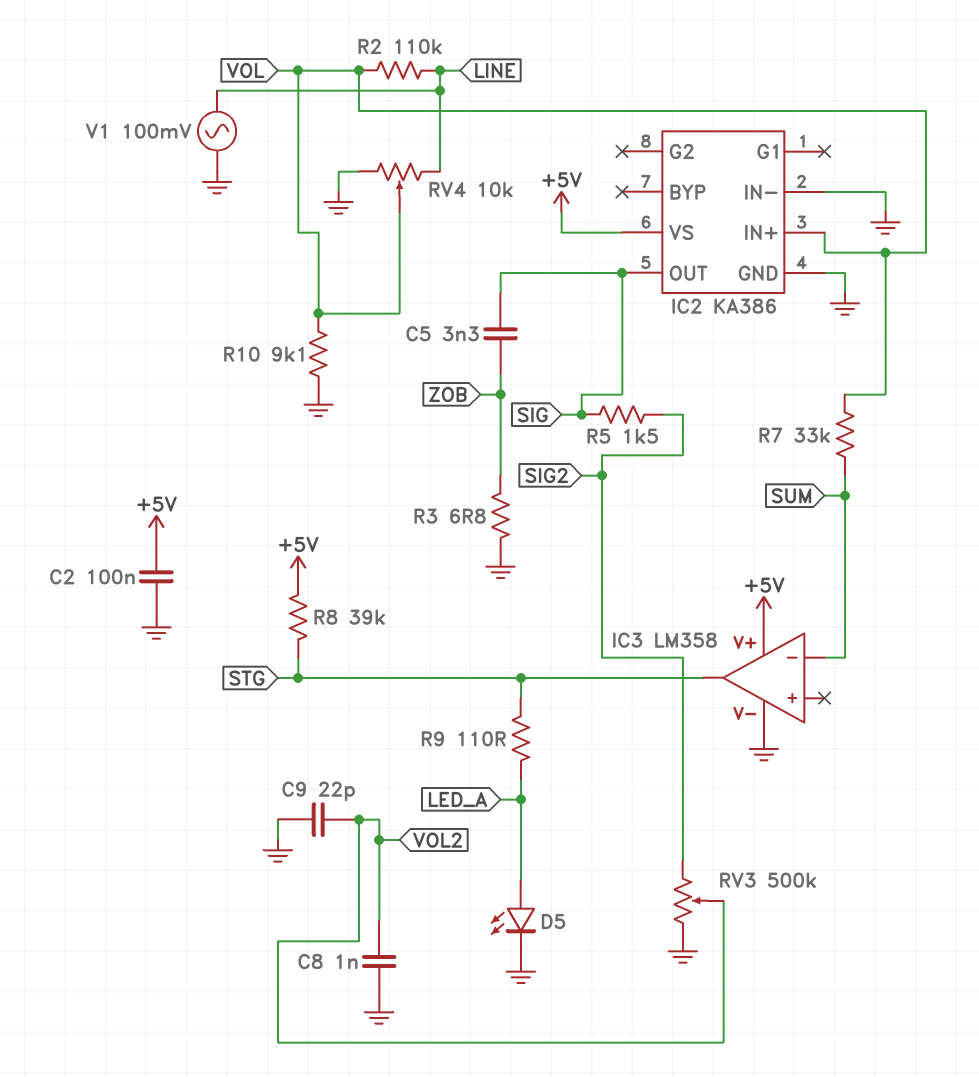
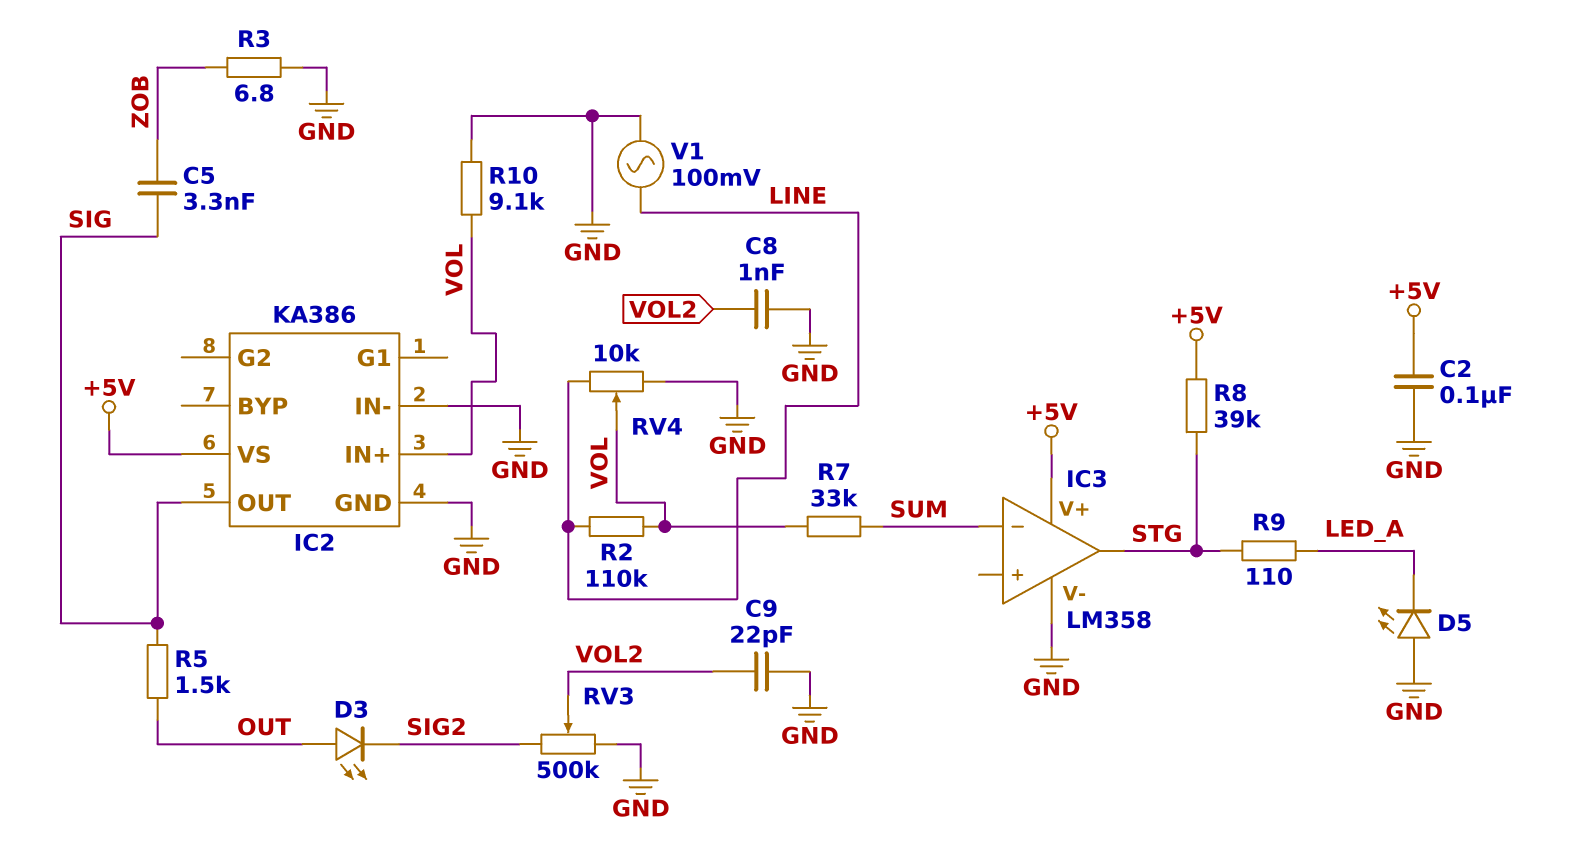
D3: none -> LED (A OUT, K SIG2)
D5: LED (A LED_A, K GND) -> LED (A GND, K LED_A)
R5: 1.5k (SIG, SIG2) -> 1.5k (OUT, SIG)

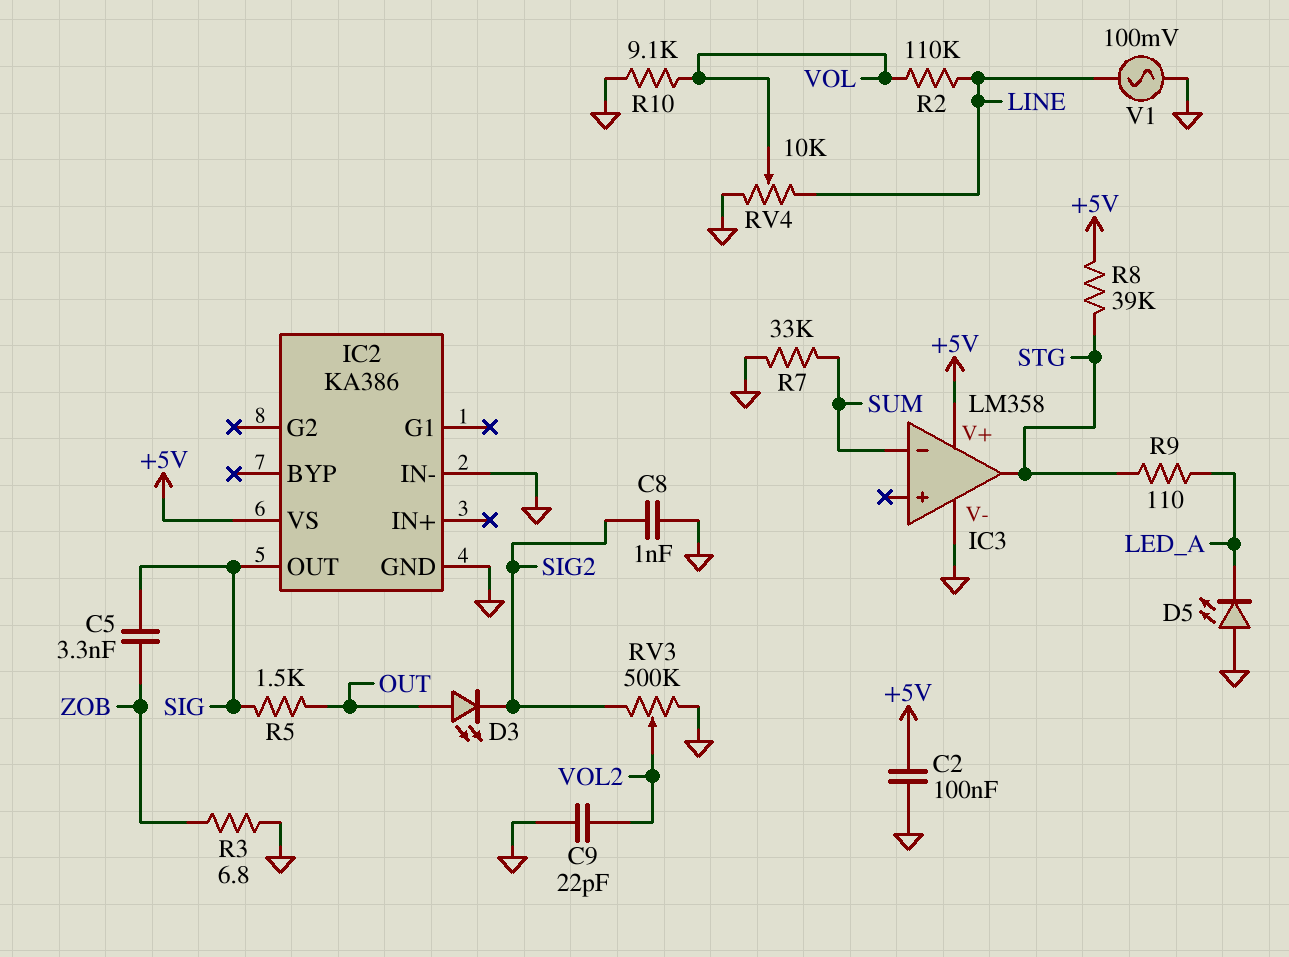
C8: 1nF (GND, VOL2) -> 1nF (GND, SIG2)
IC2 pin IN+: VOL -> none
R7: 33k (SUM, VOL) -> 33k (GND, SUM)

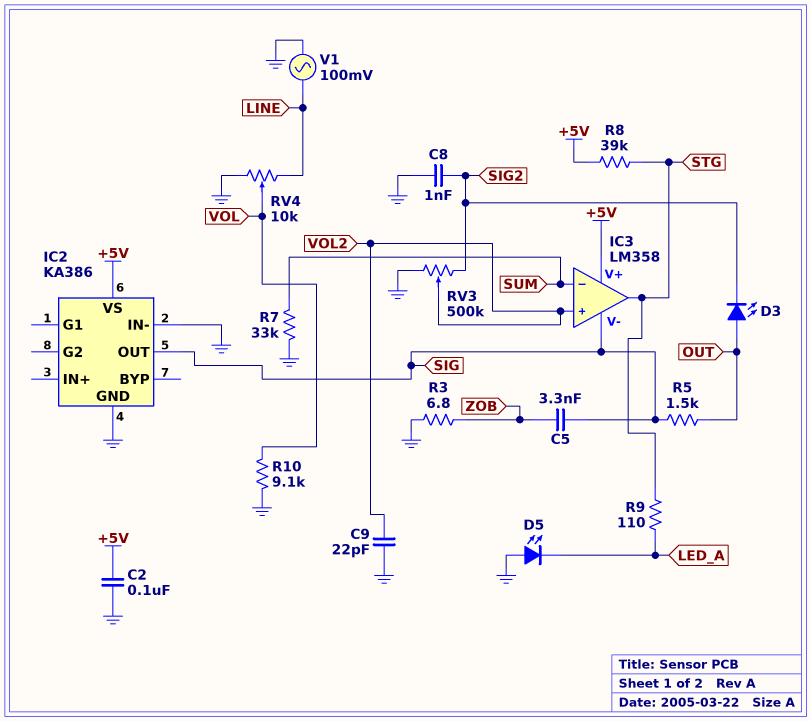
IC3 pin V-: GND -> SIG
IC3 pin in+: none -> VOL2
R2: 110k (LINE, VOL) -> none

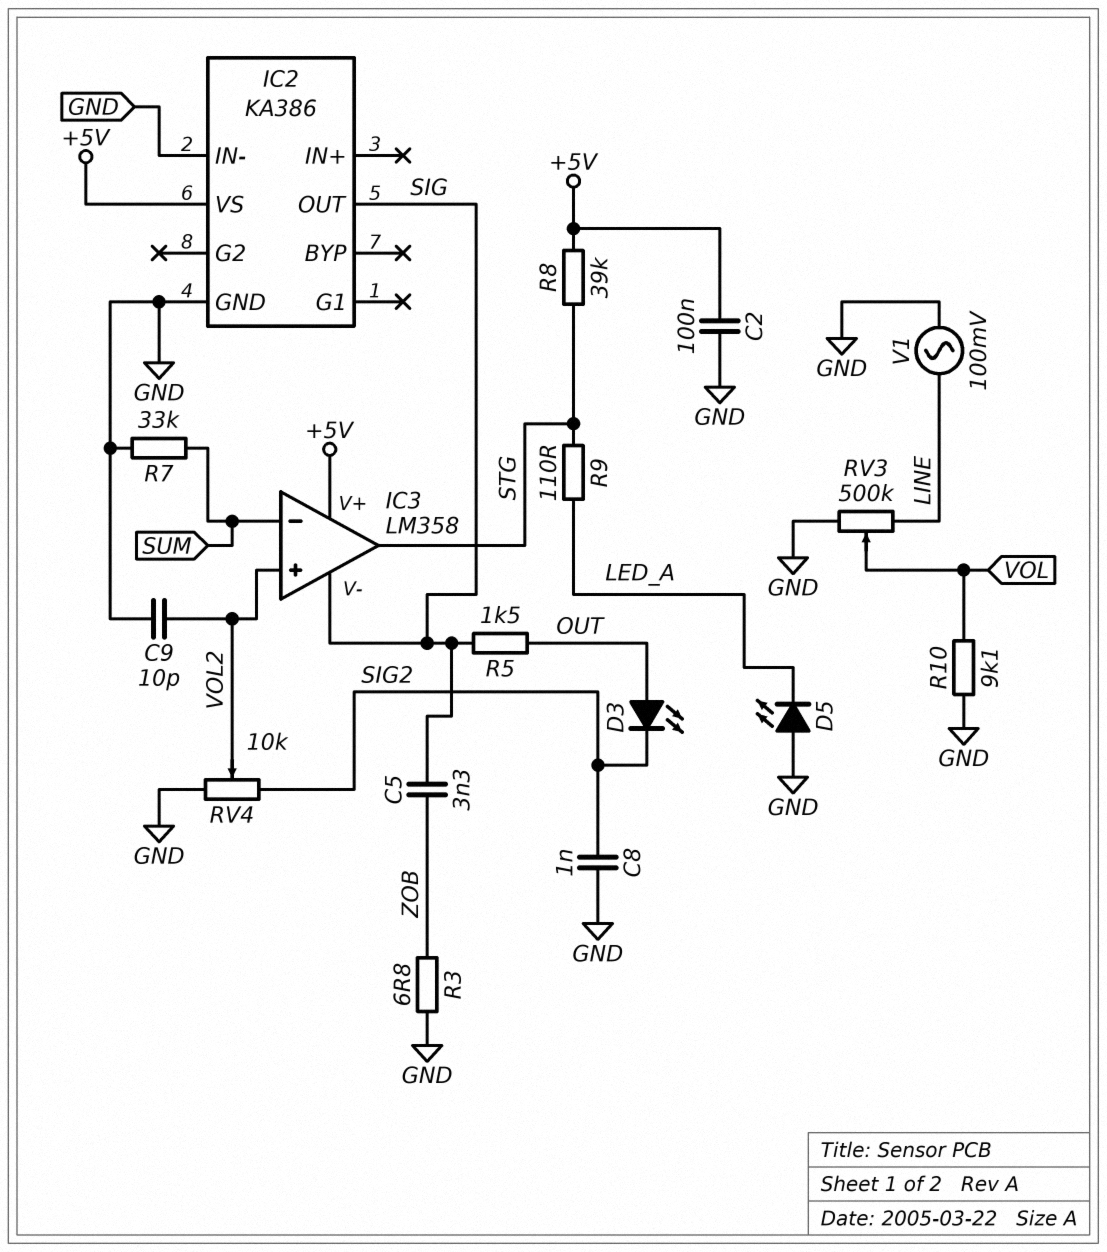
C9: 22pF (GND, VOL2) -> 10pF (GND, VOL2)
RV3: 500k (GND, SIG2, wiper VOL2) -> 500k (GND, LINE, wiper VOL)
RV4: 10k (GND, LINE, wiper VOL) -> 10k (GND, SIG2, wiper VOL2)

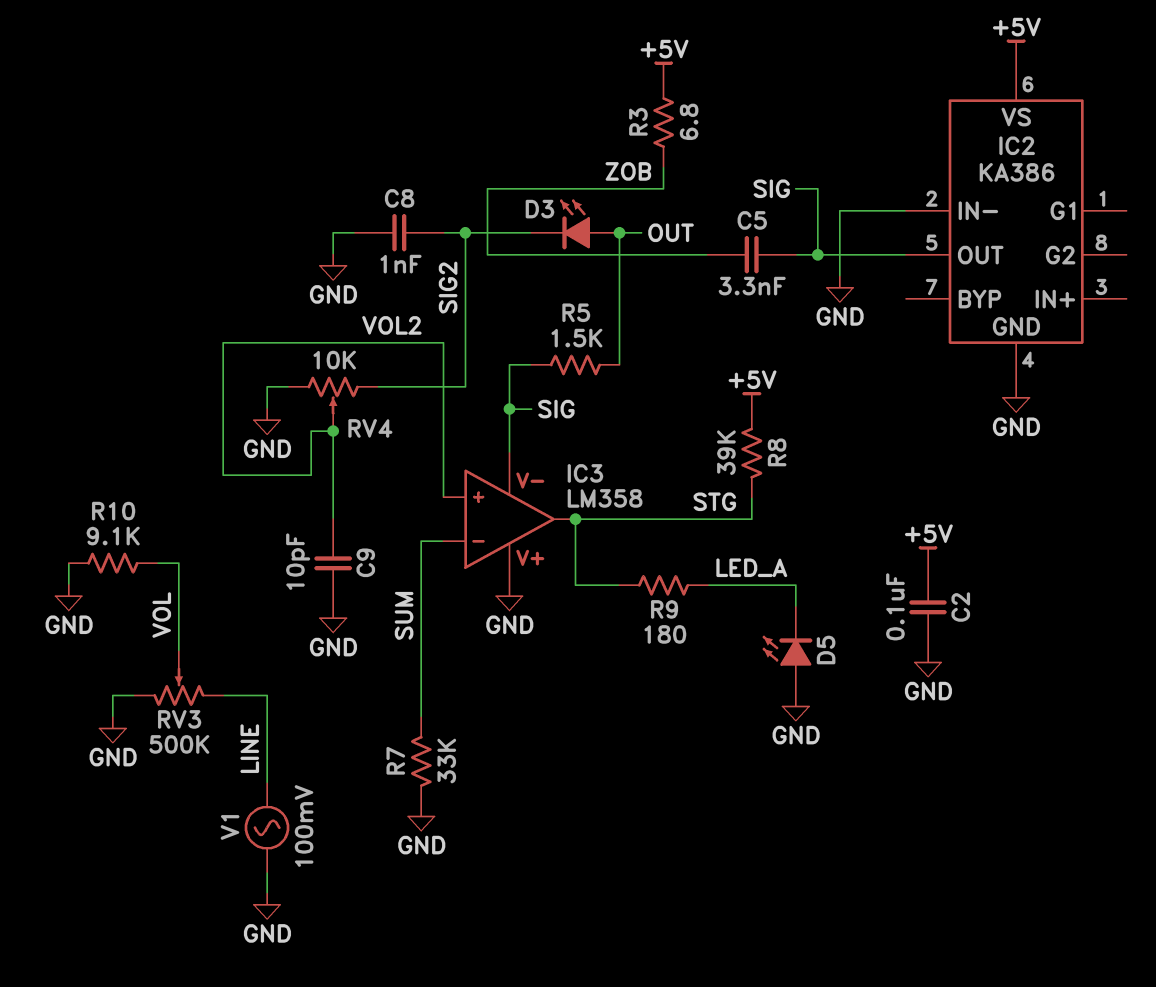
IC3 pin V+: +5V -> GND
R3: 6.8 (GND, ZOB) -> 6.8 (+5V, ZOB)
R9: 110 (LED_A, STG) -> 180 (LED_A, STG)

